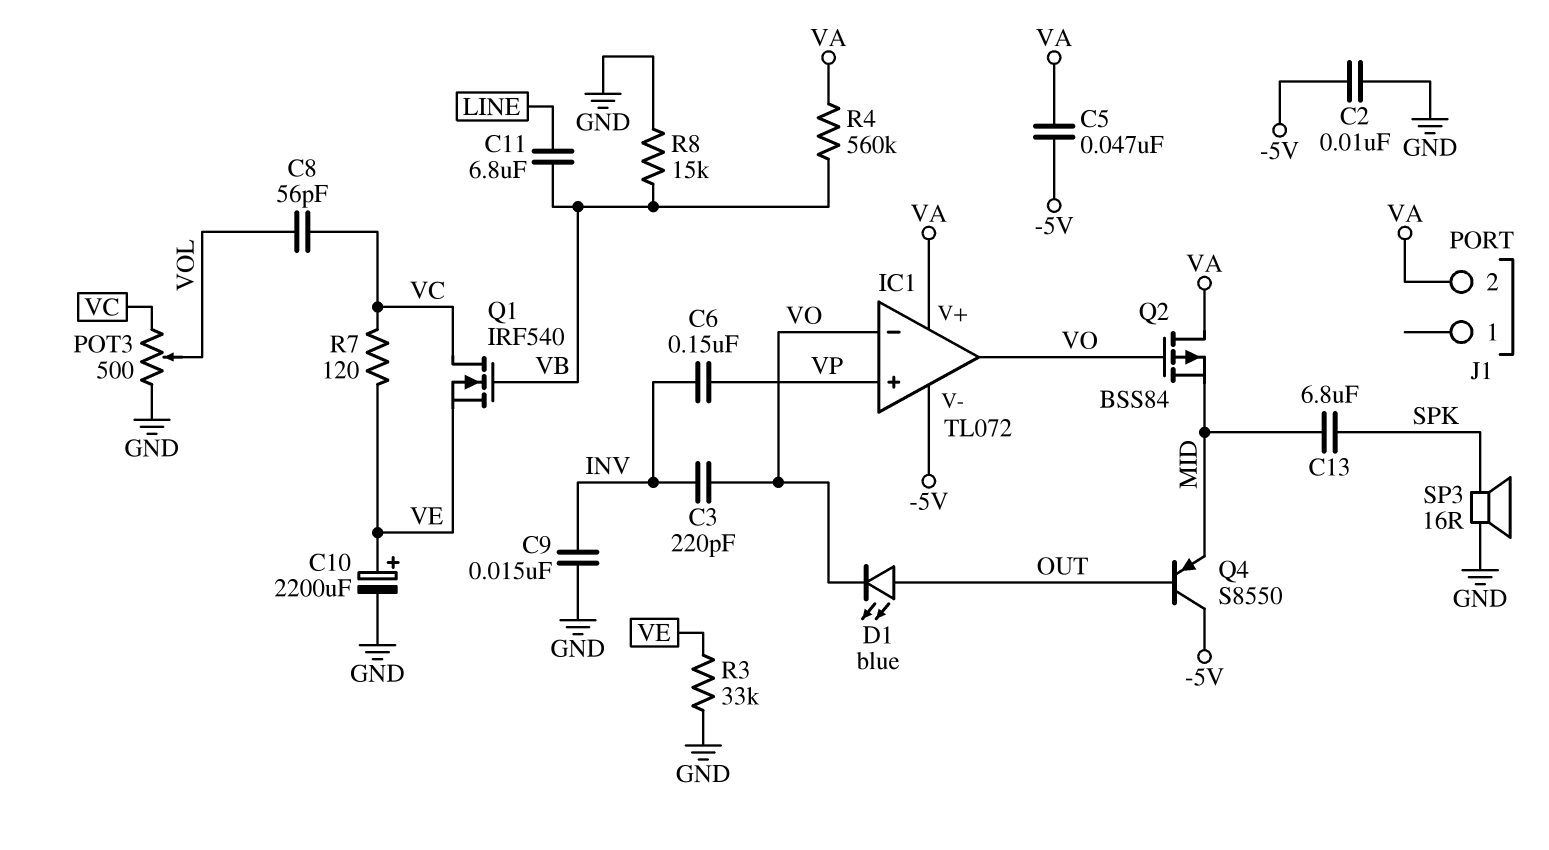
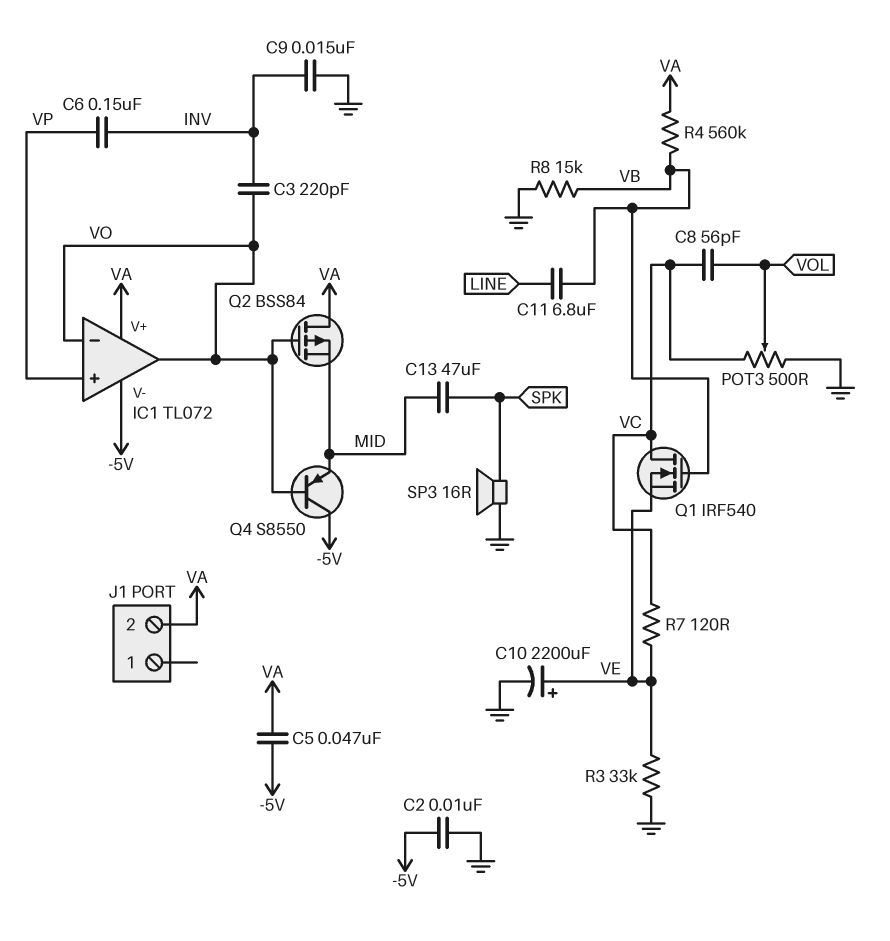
C13: 6.8uF (MID, SPK) -> 47uF (MID, SPK)
D1: LED blue (A OUT, K VO) -> none
Q4: PNP S8550 (B OUT, C -5V, E MID) -> PNP S8550 (B VO, C -5V, E MID)

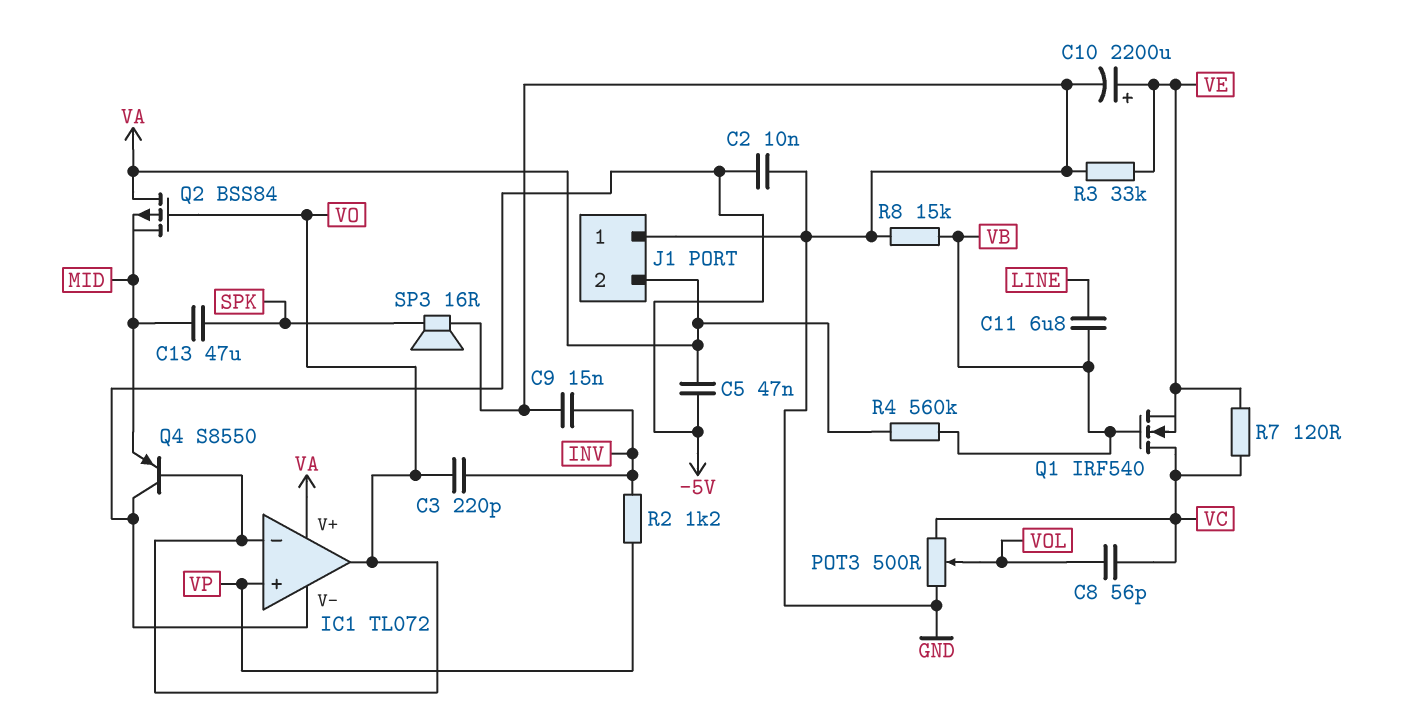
C6: 150nF (INV, VP) -> none
J1 pin 1: none -> GND
R2: none -> 1.2k (INV, VP)

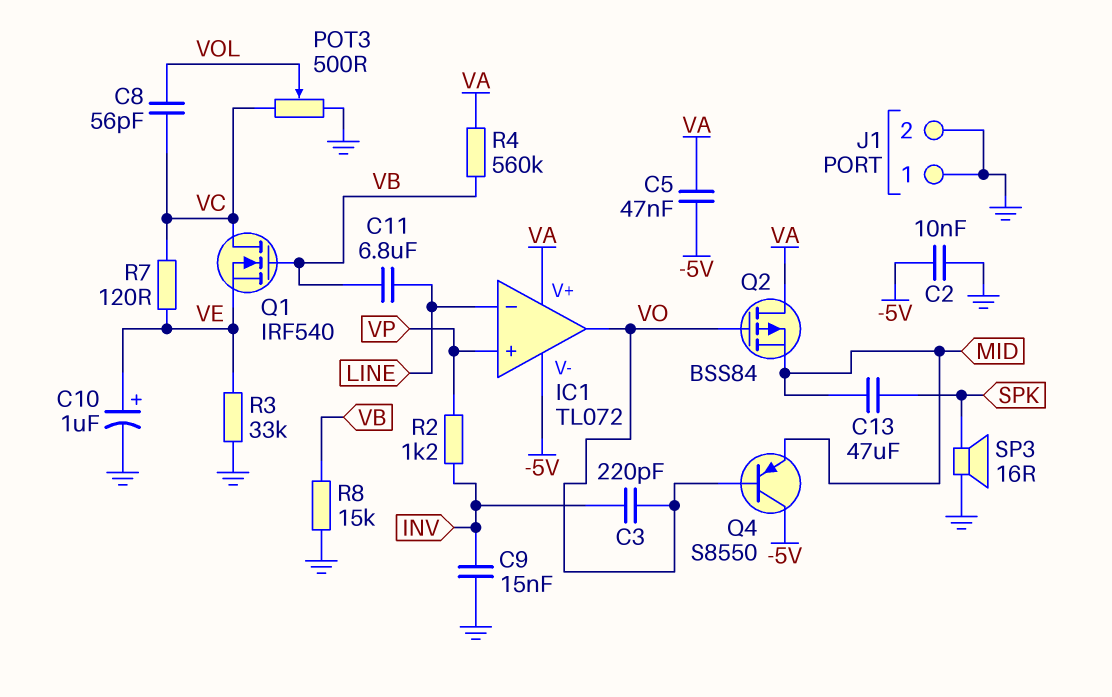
C10: 2200uF (plus VE, minus GND) -> 1uF (plus VE, minus GND)
IC1 pin in-: VO -> LINE
J1 pin 2: VA -> GND

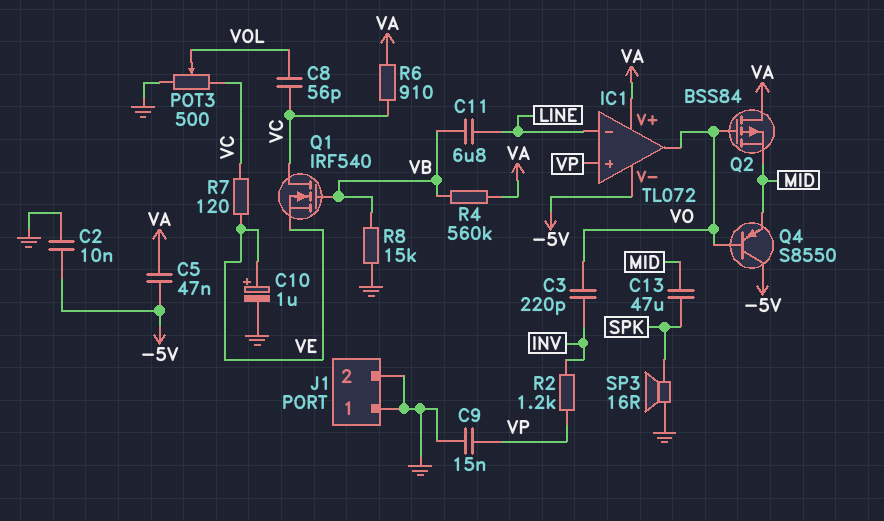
C9: 15nF (GND, INV) -> 15nF (GND, VP)
R3: 33k (GND, VE) -> none
R6: none -> 910 (VA, VC)

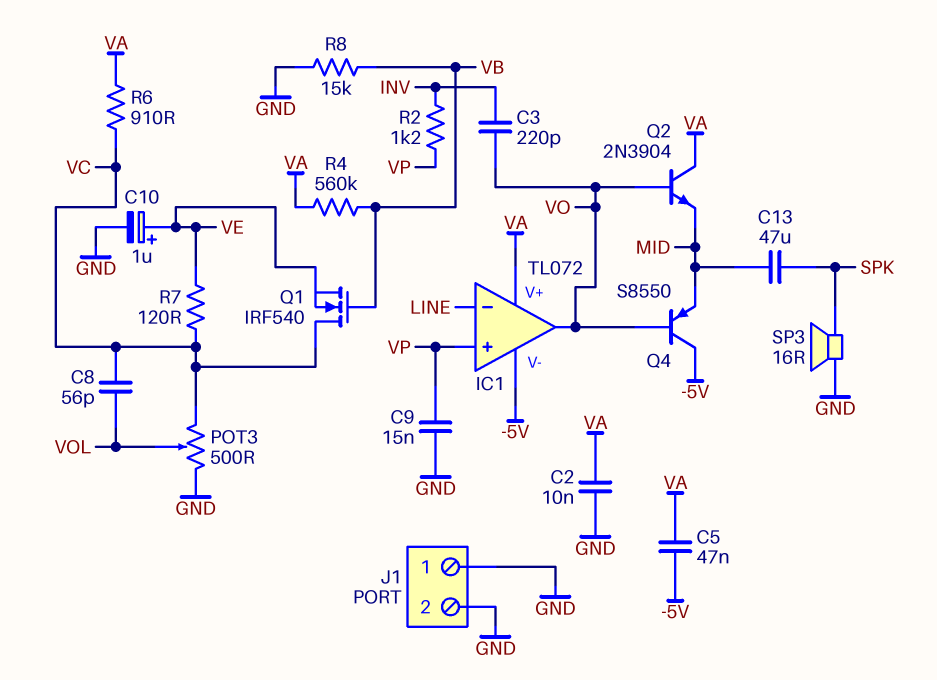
C2: 10nF (-5V, GND) -> 10nF (GND, VA)
C11: 6.8uF (LINE, VB) -> none
Q2: PMOS BSS84 (G VO, D VA, S MID) -> NPN 2N3904 (B VO, C VA, E MID)

